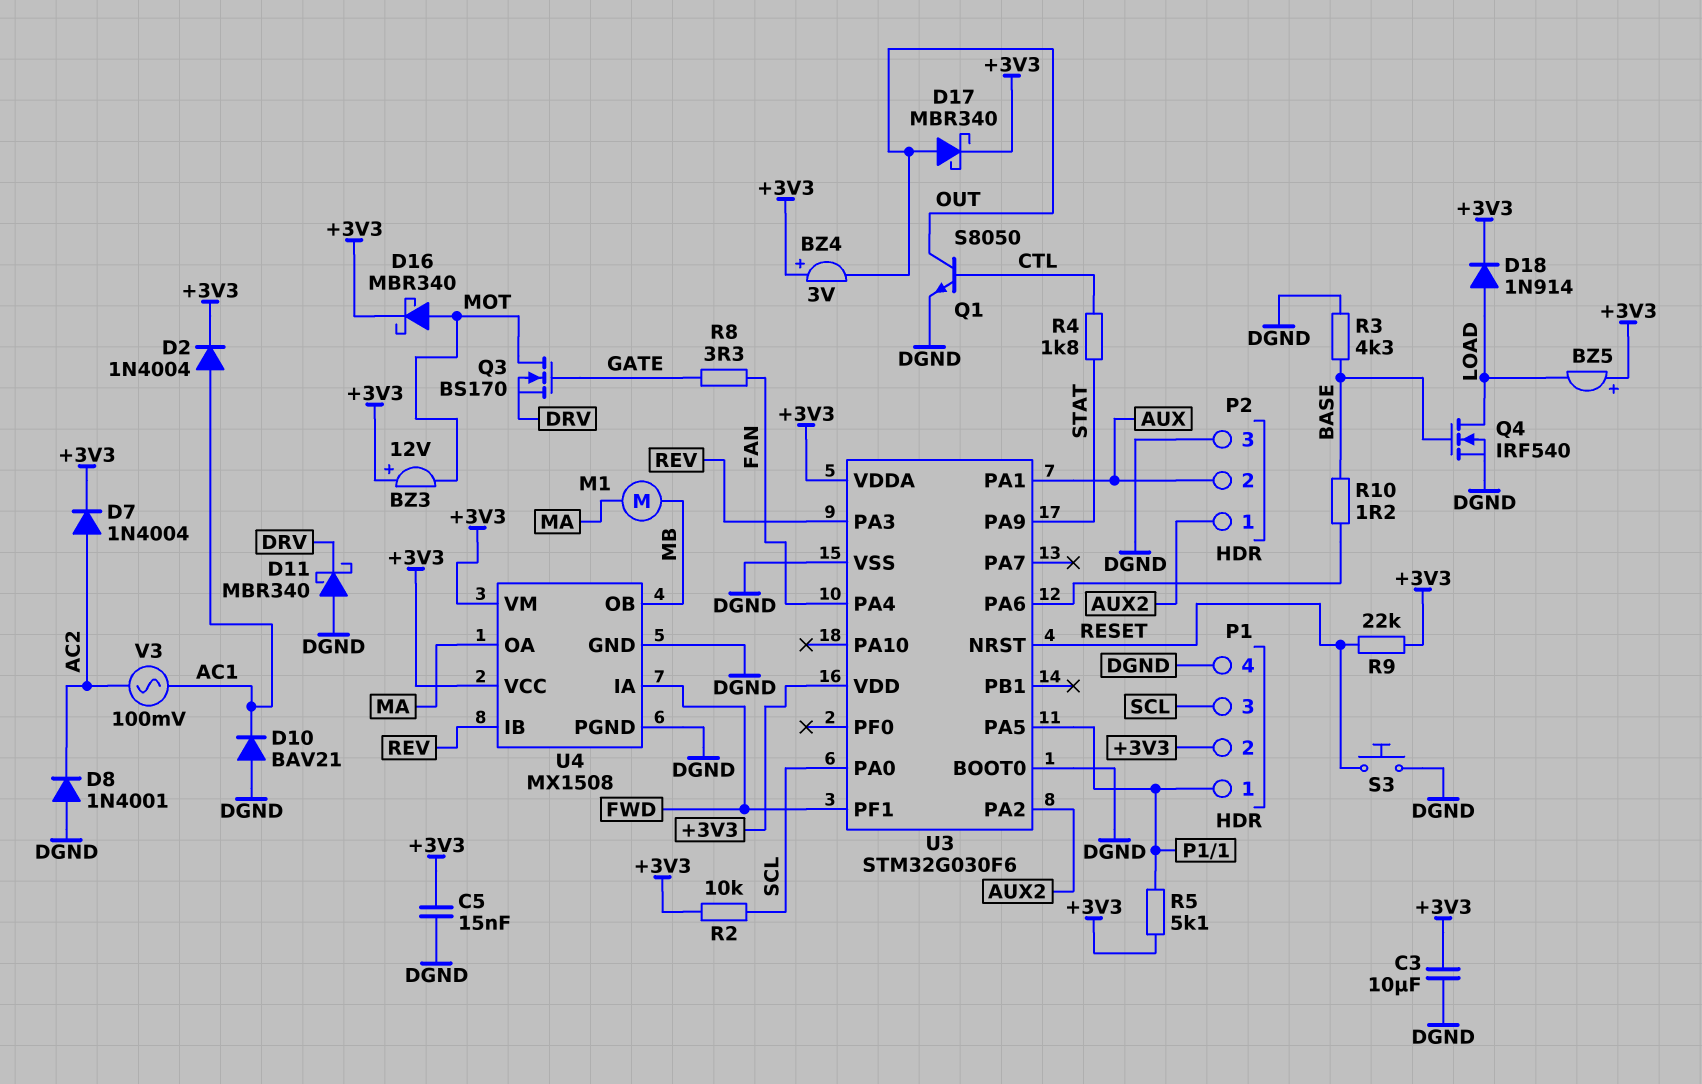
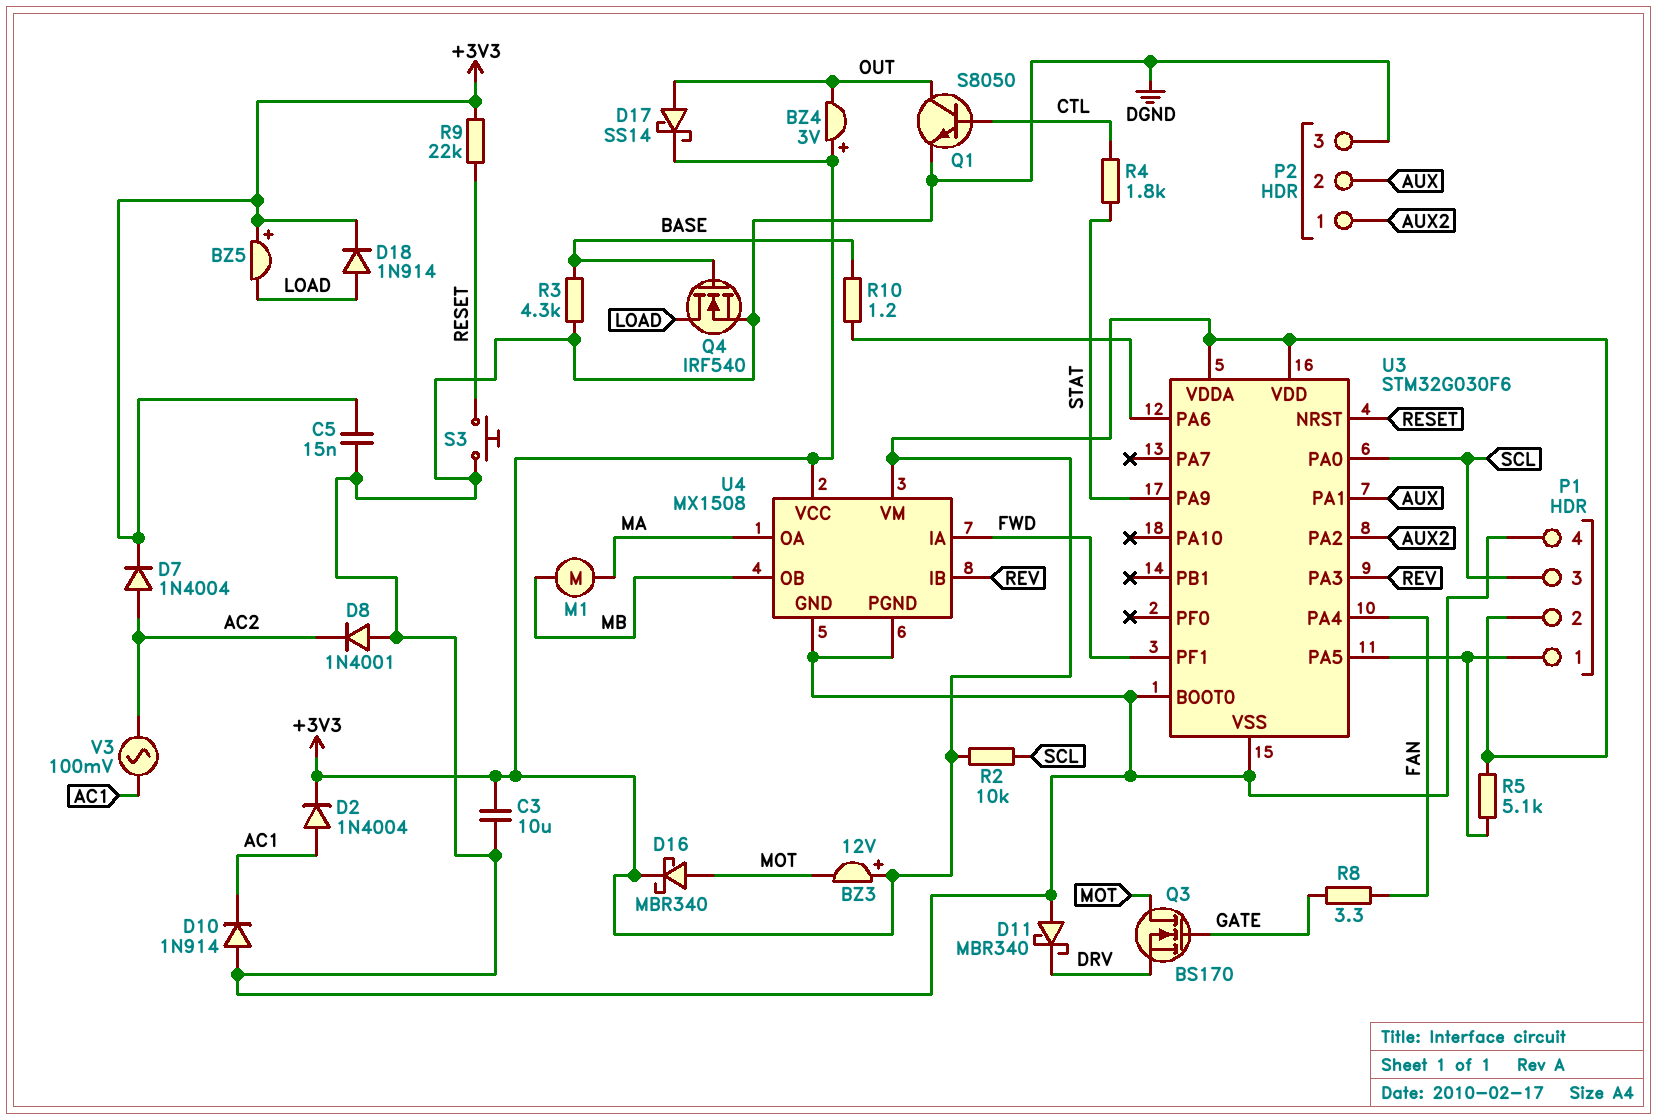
D10: diode BAV21 (A DGND, K AC1) -> diode 1N914 (A DGND, K AC1)
D17: schottky MBR340 (A OUT, K +3V3) -> schottky SS14 (A OUT, K +3V3)

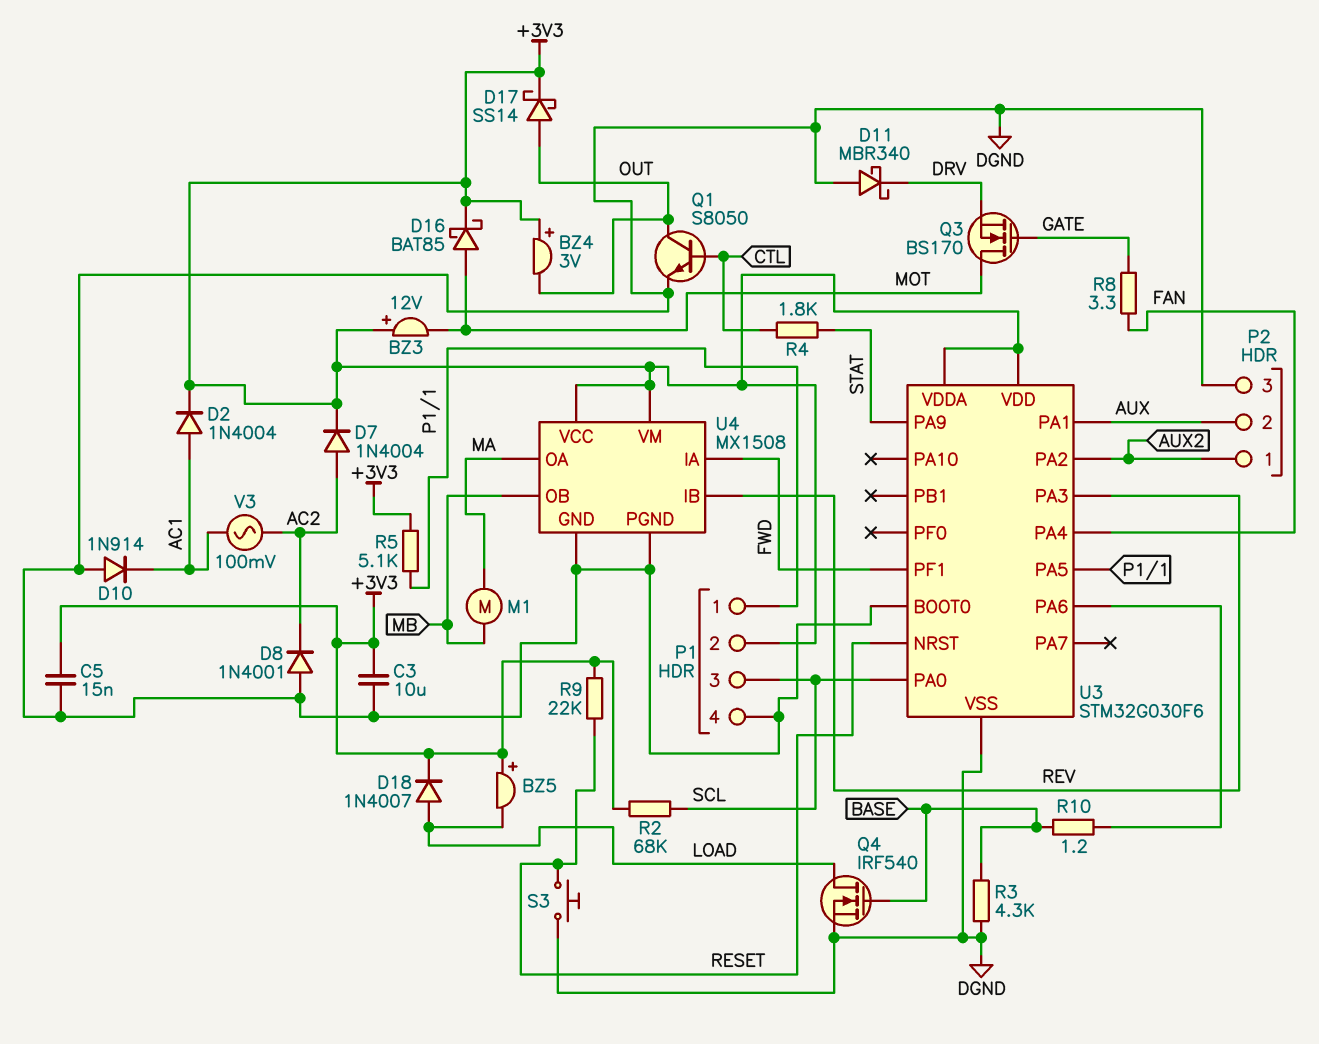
D16: schottky MBR340 (A MOT, K +3V3) -> schottky BAT85 (A MOT, K +3V3)
D18: diode 1N914 (A LOAD, K +3V3) -> diode 1N4007 (A LOAD, K +3V3)
R2: 10k (+3V3, SCL) -> 68k (+3V3, SCL)

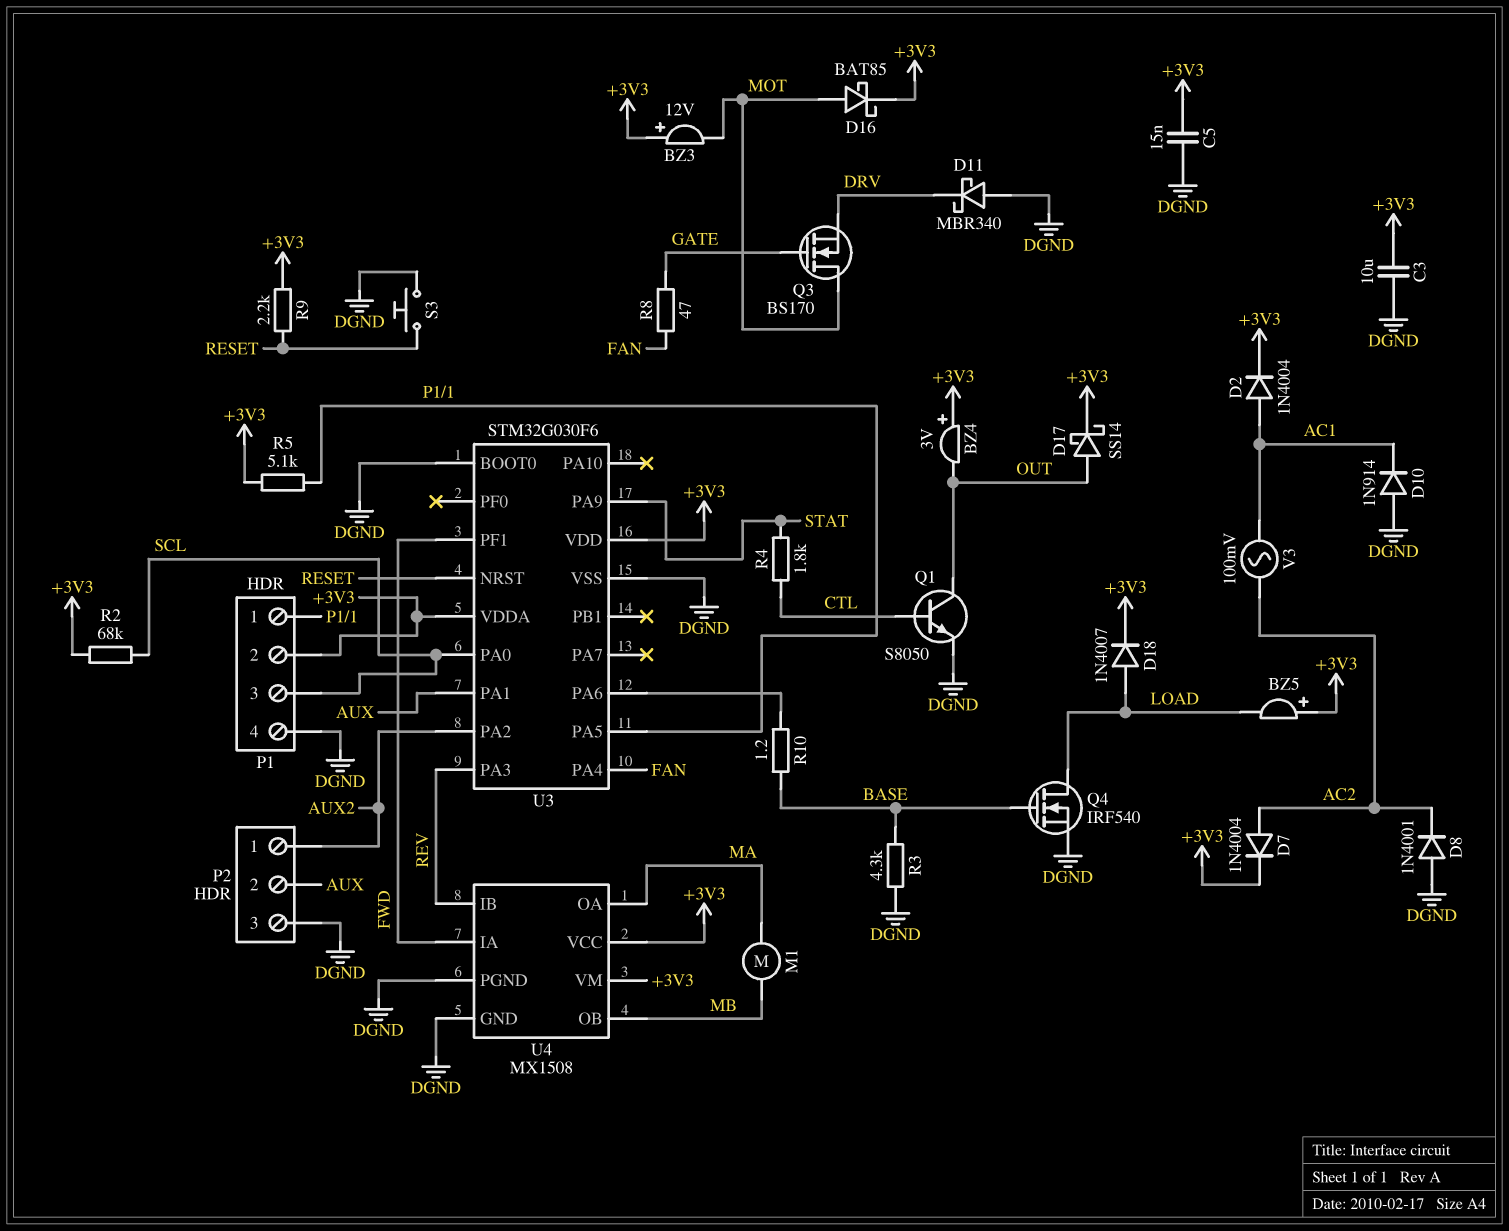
R8: 3.3 (FAN, GATE) -> 47 (FAN, GATE)
R9: 22k (+3V3, RESET) -> 2.2k (+3V3, RESET)

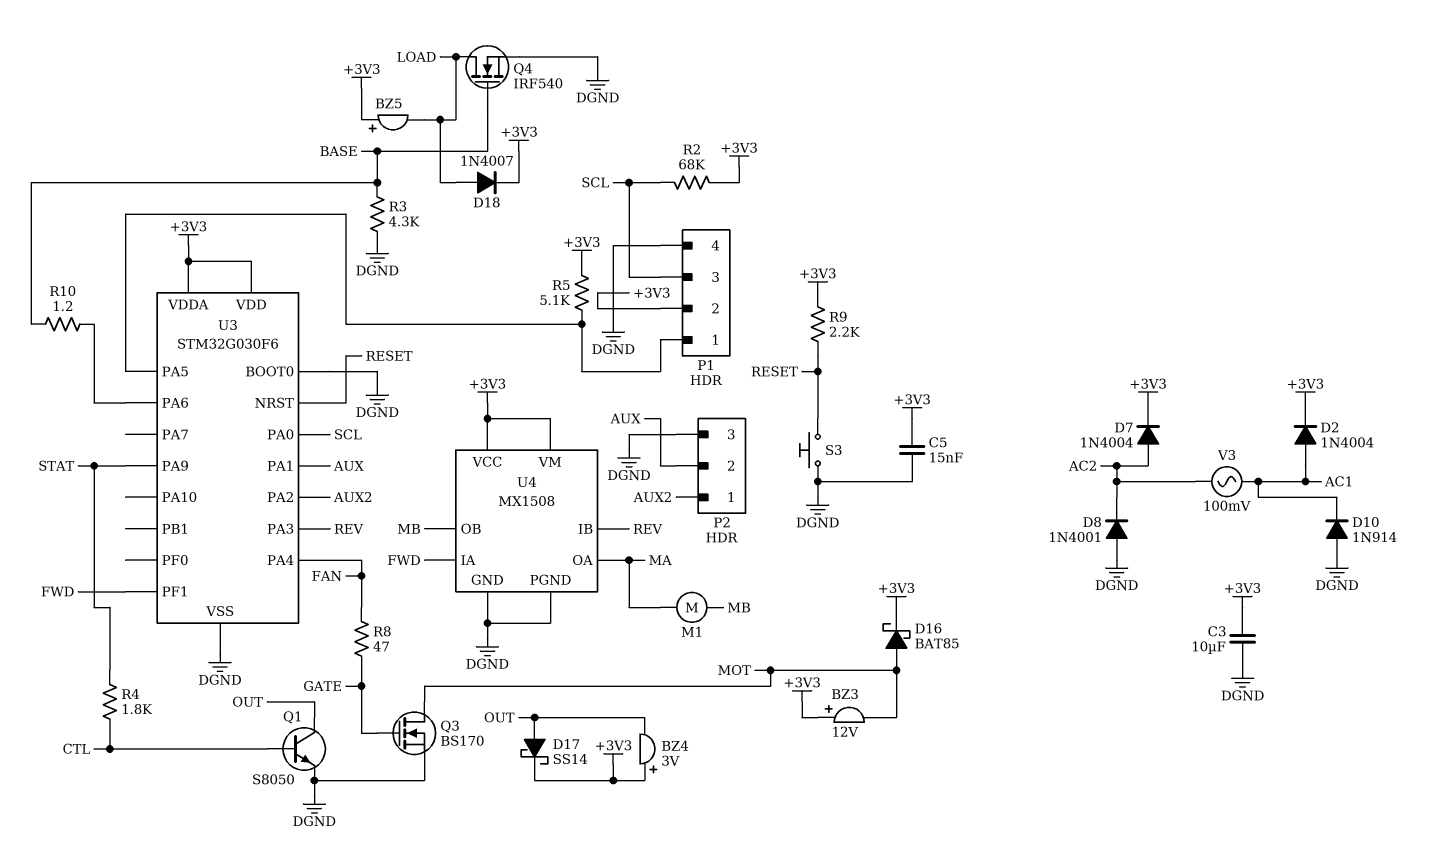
D11: schottky MBR340 (A DGND, K DRV) -> none
Q3: NMOS BS170 (G GATE, D MOT, S DRV) -> NMOS BS170 (G GATE, D MOT, S DGND)

